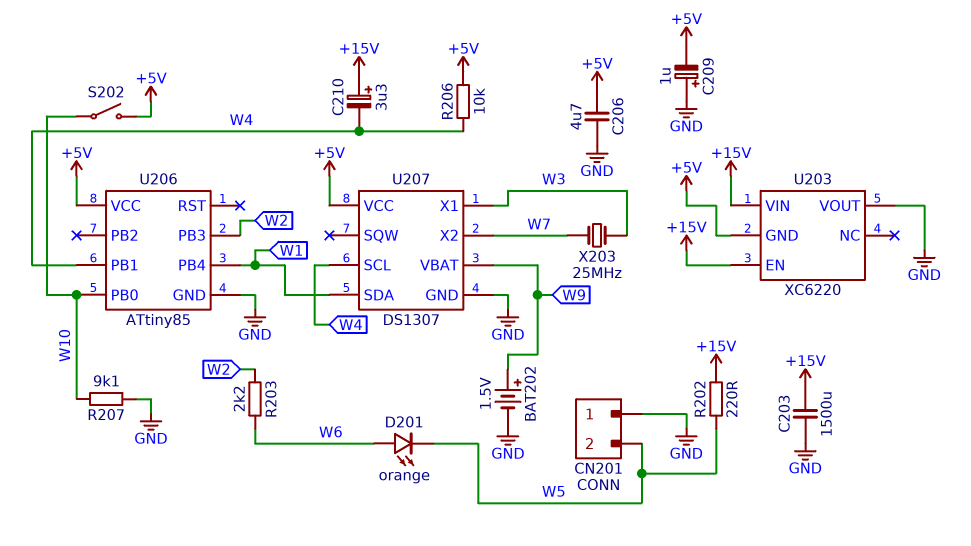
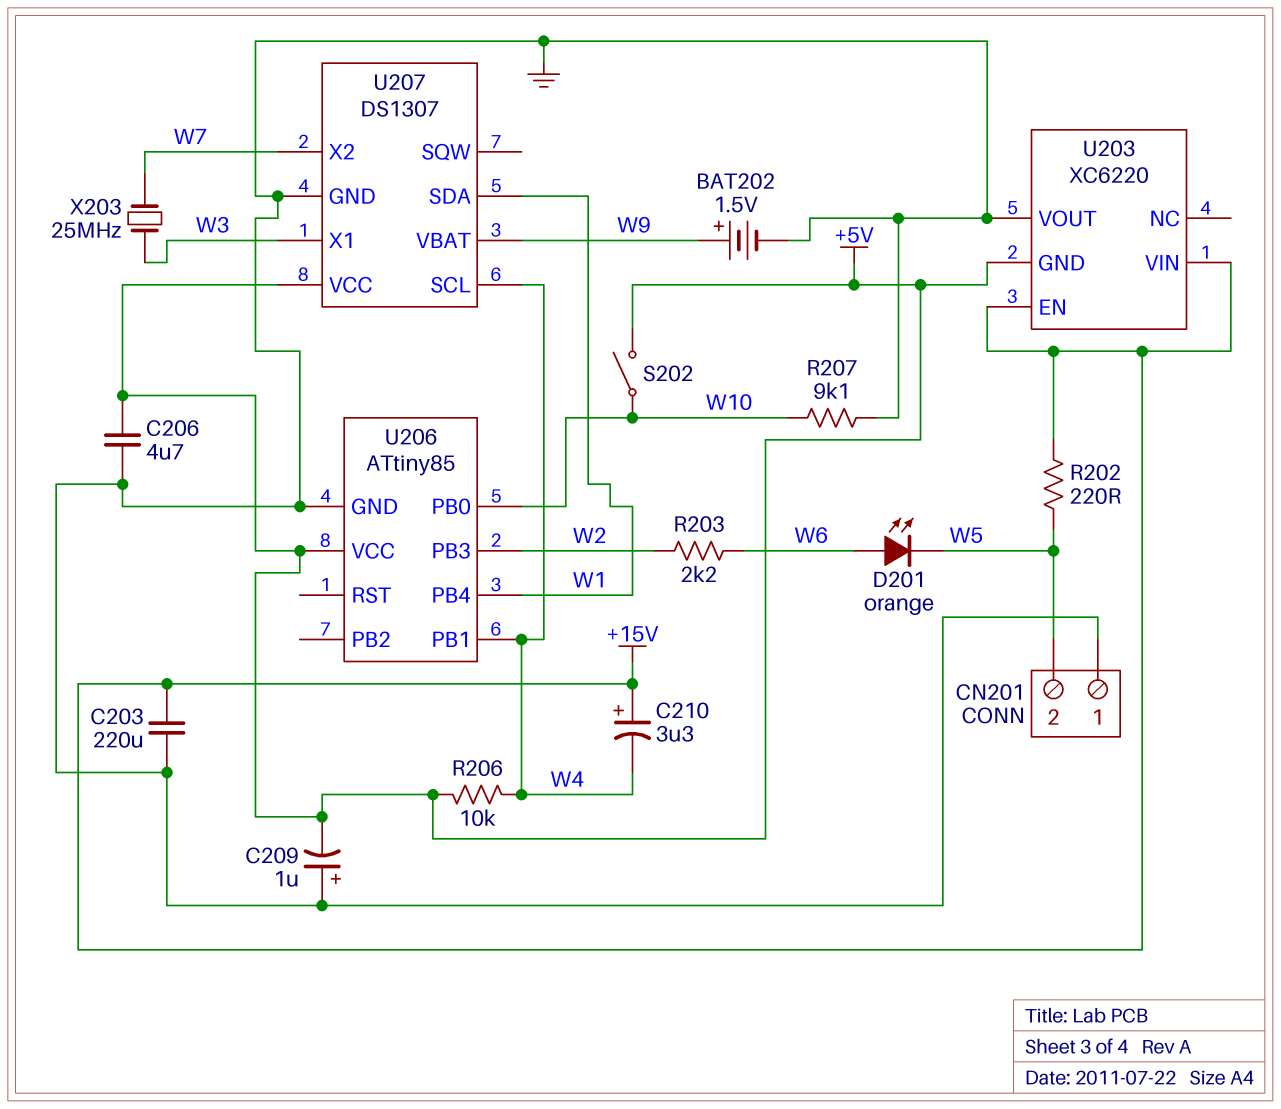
C203: 1500uF (+15V, GND) -> 220uF (+15V, GND)

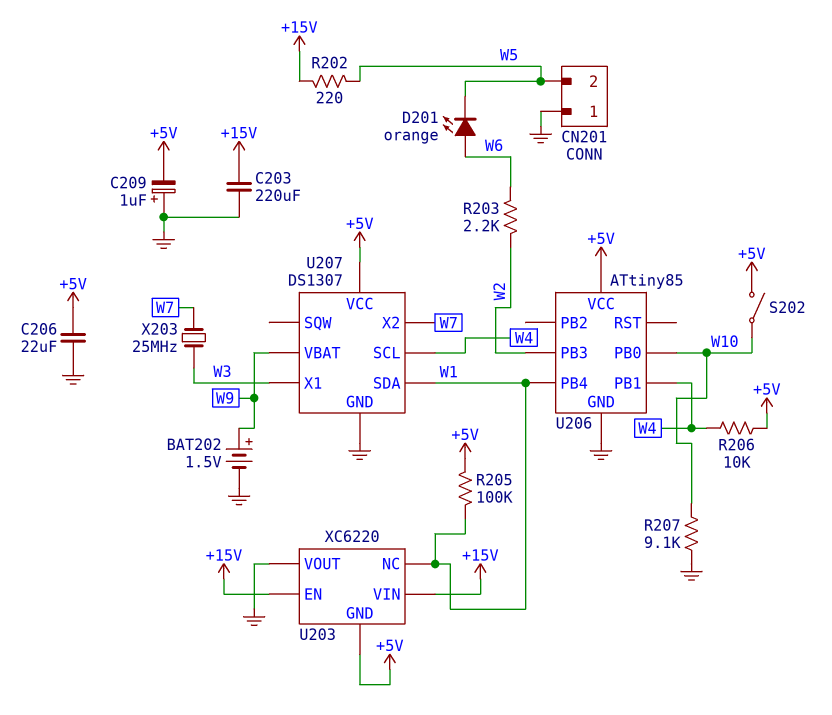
C206: 4.7uF (+5V, GND) -> 22uF (+5V, GND)
C210: 3.3uF (plus +15V, minus W4) -> none
R205: none -> 100k (+5V, W1)
U203 pin NC: none -> W1

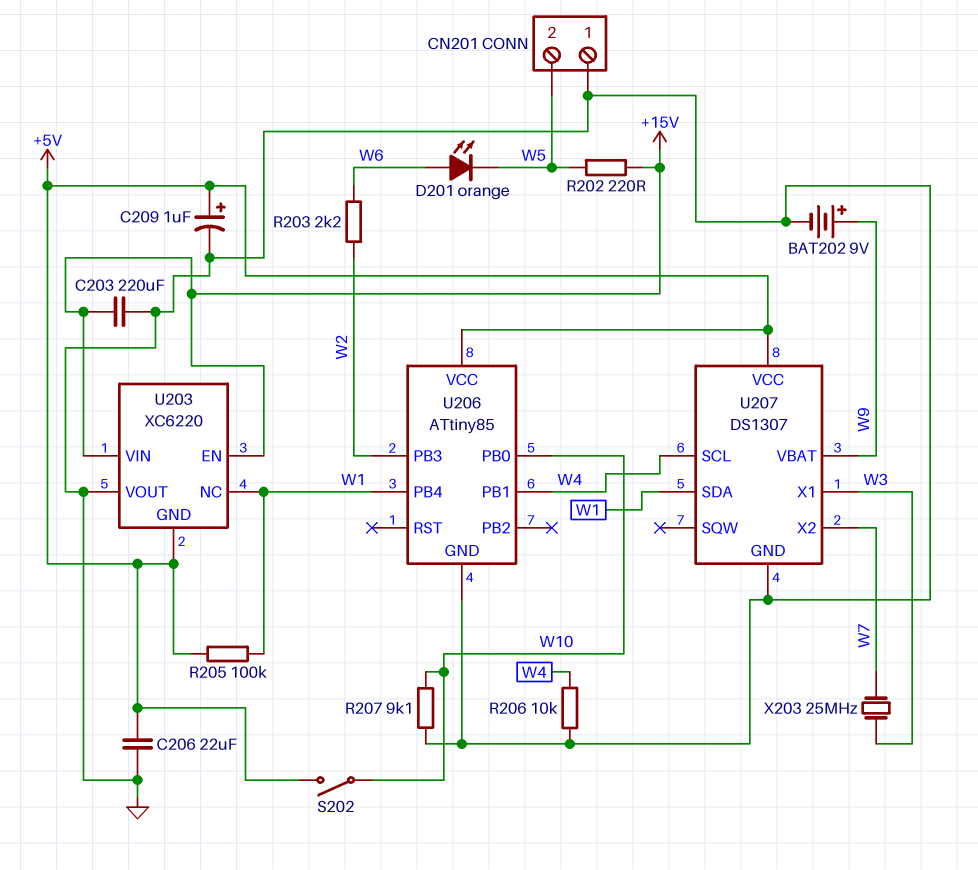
BAT202: 1.5V (plus W9, minus GND) -> 9V (plus W9, minus GND)
C209: 1uF (plus GND, minus +5V) -> 1uF (plus +5V, minus GND)
R206: 10k (+5V, W4) -> 10k (GND, W4)

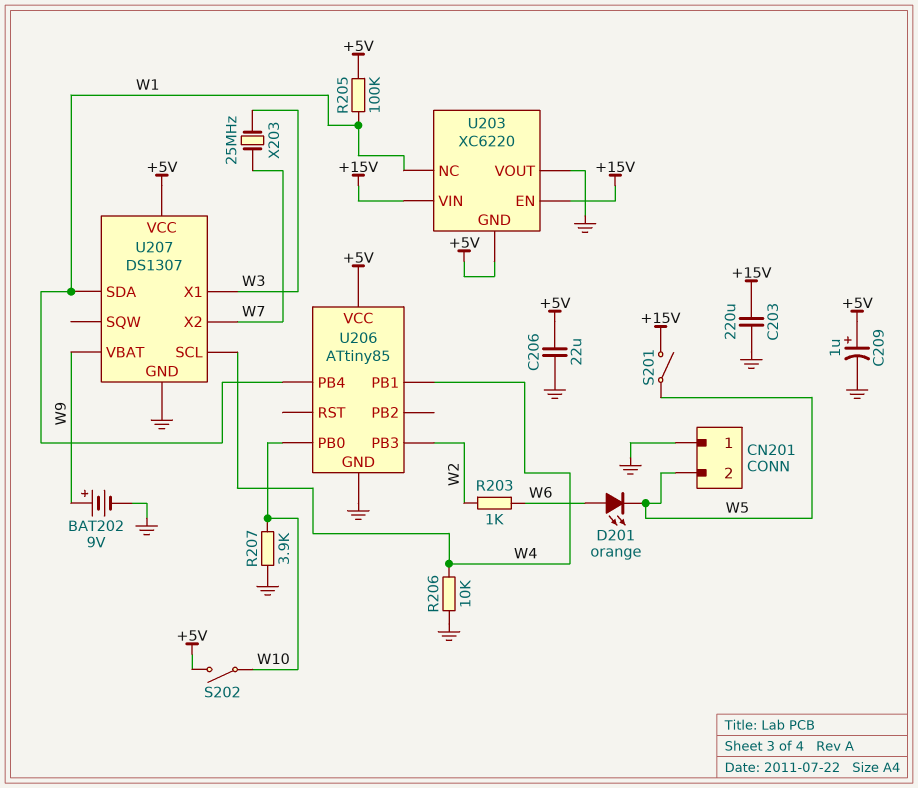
R202: 220 (+15V, W5) -> none
R203: 2.2k (W2, W6) -> 1k (W2, W6)
R207: 9.1k (GND, W10) -> 3.9k (GND, W10)
S201: none -> switch (+15V, W5)

